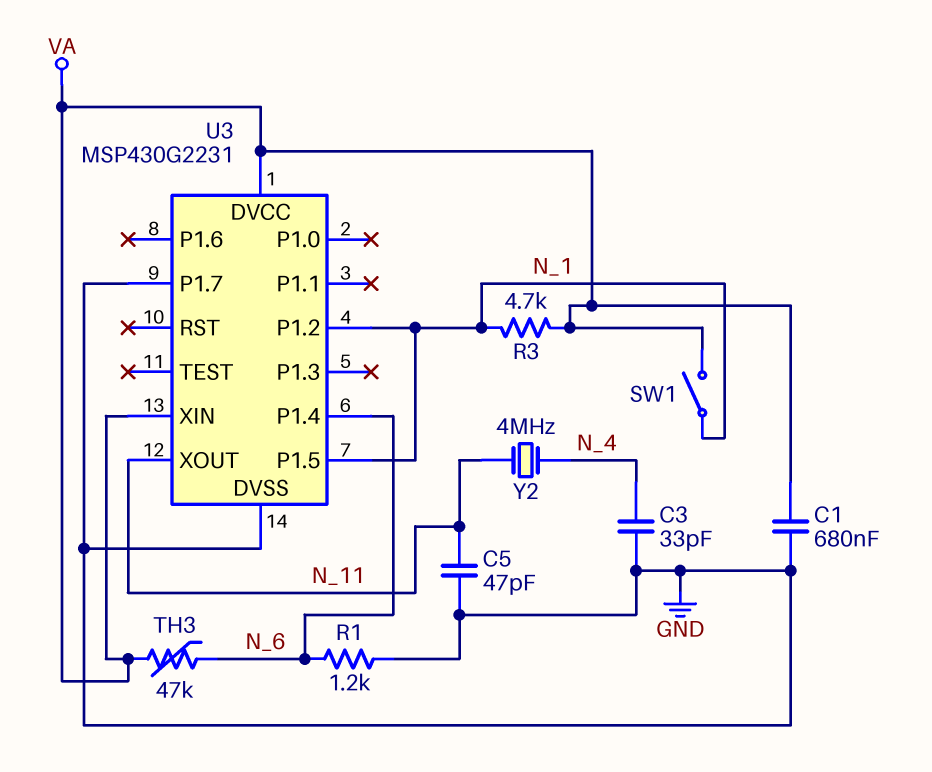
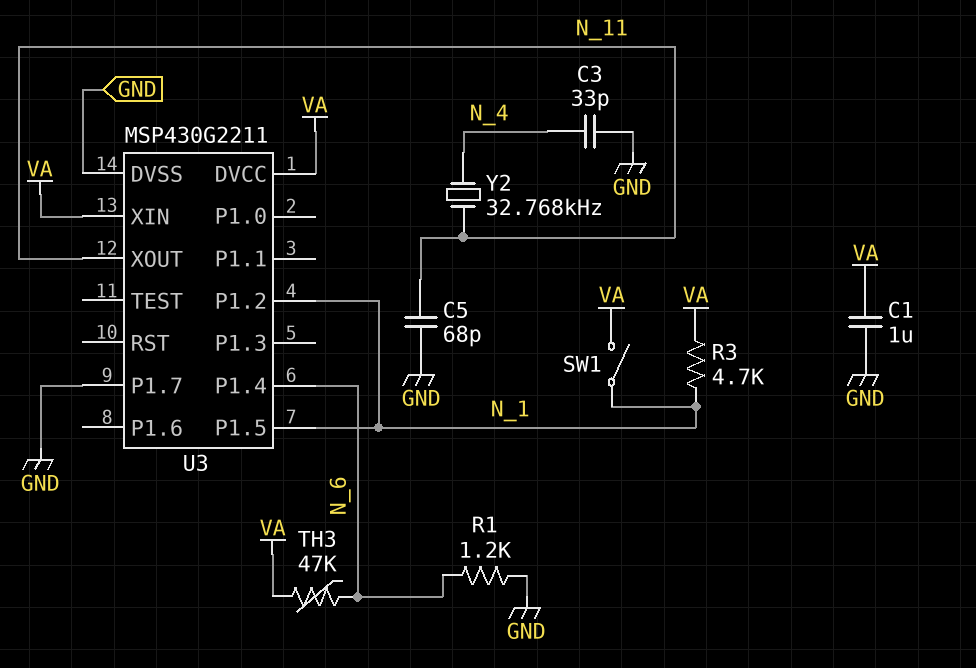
C1: 680nF (GND, VA) -> 1uF (GND, VA)
C5: 47pF (GND, N_11) -> 68pF (GND, N_11)
U3: MSP430G2231 -> MSP430G2211
Y2: 4MHz (N_4, N_11) -> 32.768kHz (N_4, N_11)

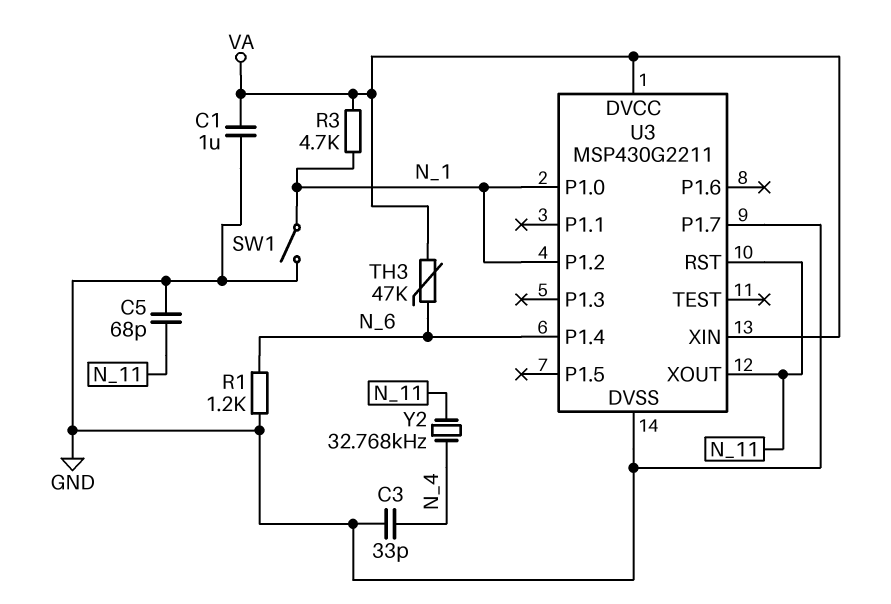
SW1: switch (N_1, VA) -> switch (GND, N_1)
U3 pin P1.0: none -> N_1
U3 pin P1.5: N_1 -> none
U3 pin RST: none -> N_11

